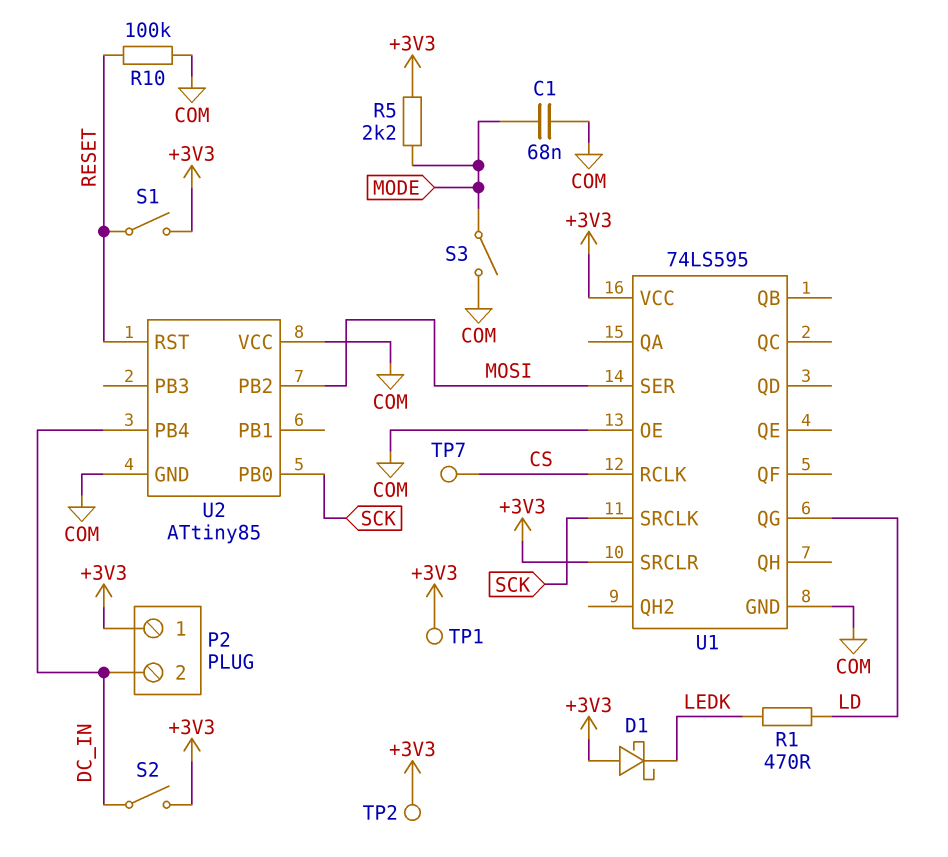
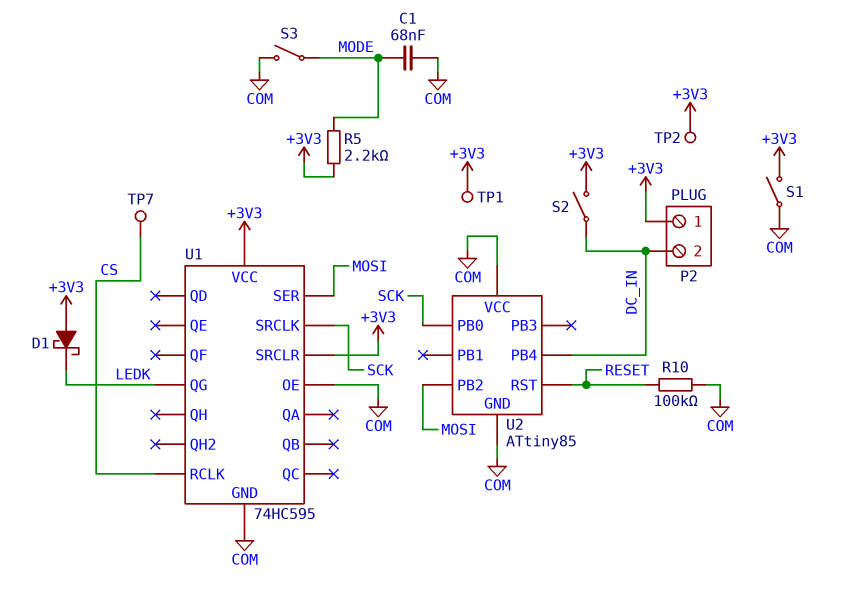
R1: 470 (LD, LEDK) -> none
S1: switch (+3V3, RESET) -> switch (+3V3, COM)
U1: 74LS595 -> 74HC595
U1 pin QG: LD -> LEDK

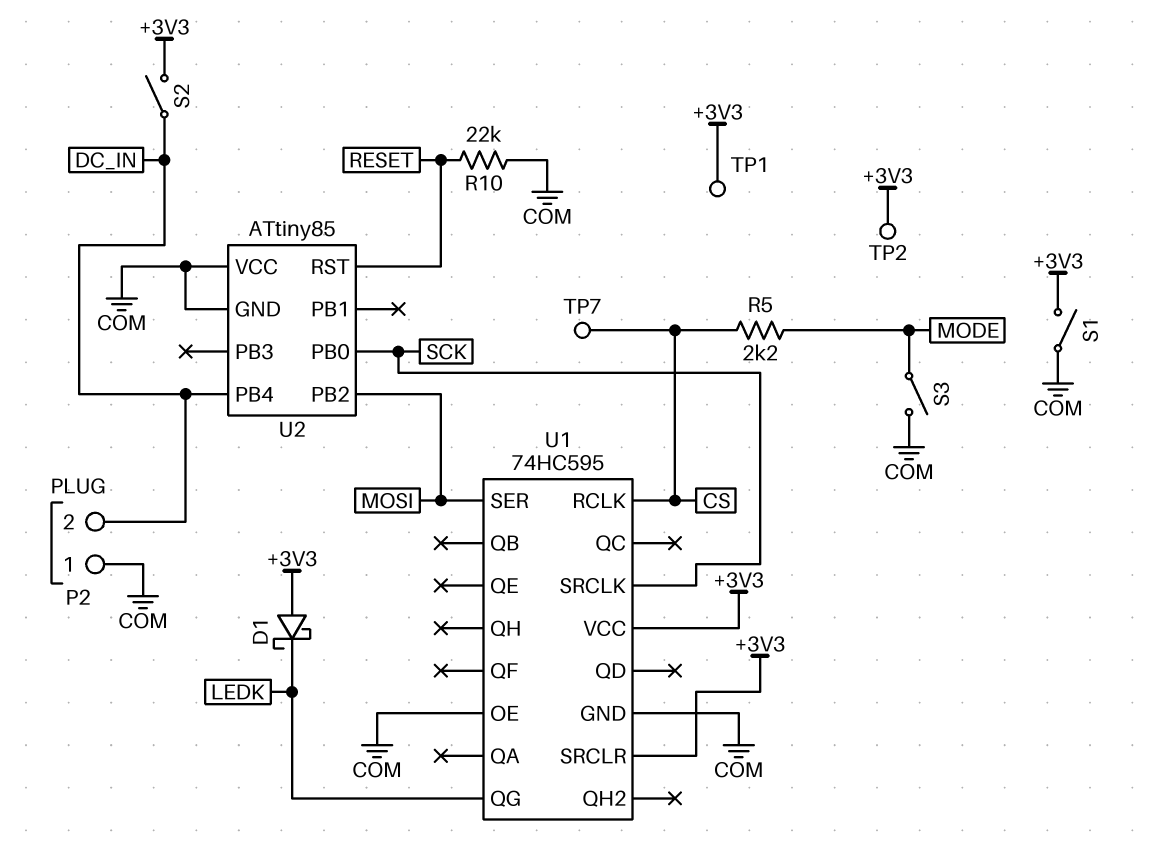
C1: 68nF (COM, MODE) -> none
P2 pin 1: +3V3 -> COM
R5: 2.2k (+3V3, MODE) -> 2.2k (CS, MODE)
R10: 100k (COM, RESET) -> 22k (COM, RESET)

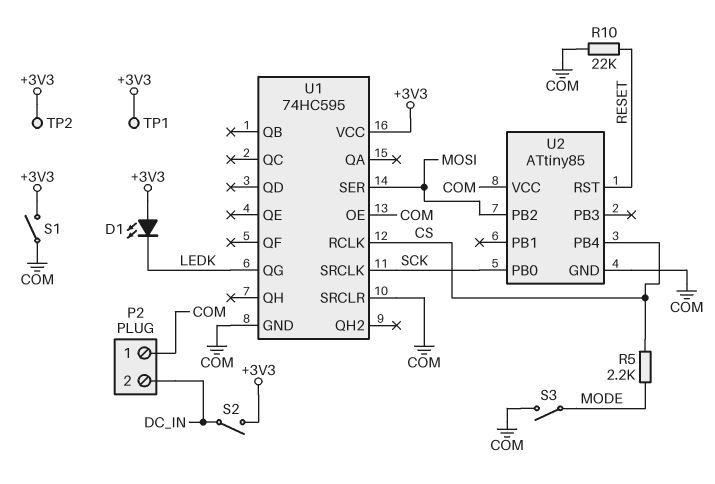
D1: schottky (A +3V3, K LEDK) -> LED (A +3V3, K LEDK)
TP7: test point (CS) -> none
U1 pin SRCLR: +3V3 -> COM
U2 pin PB4: DC_IN -> CS

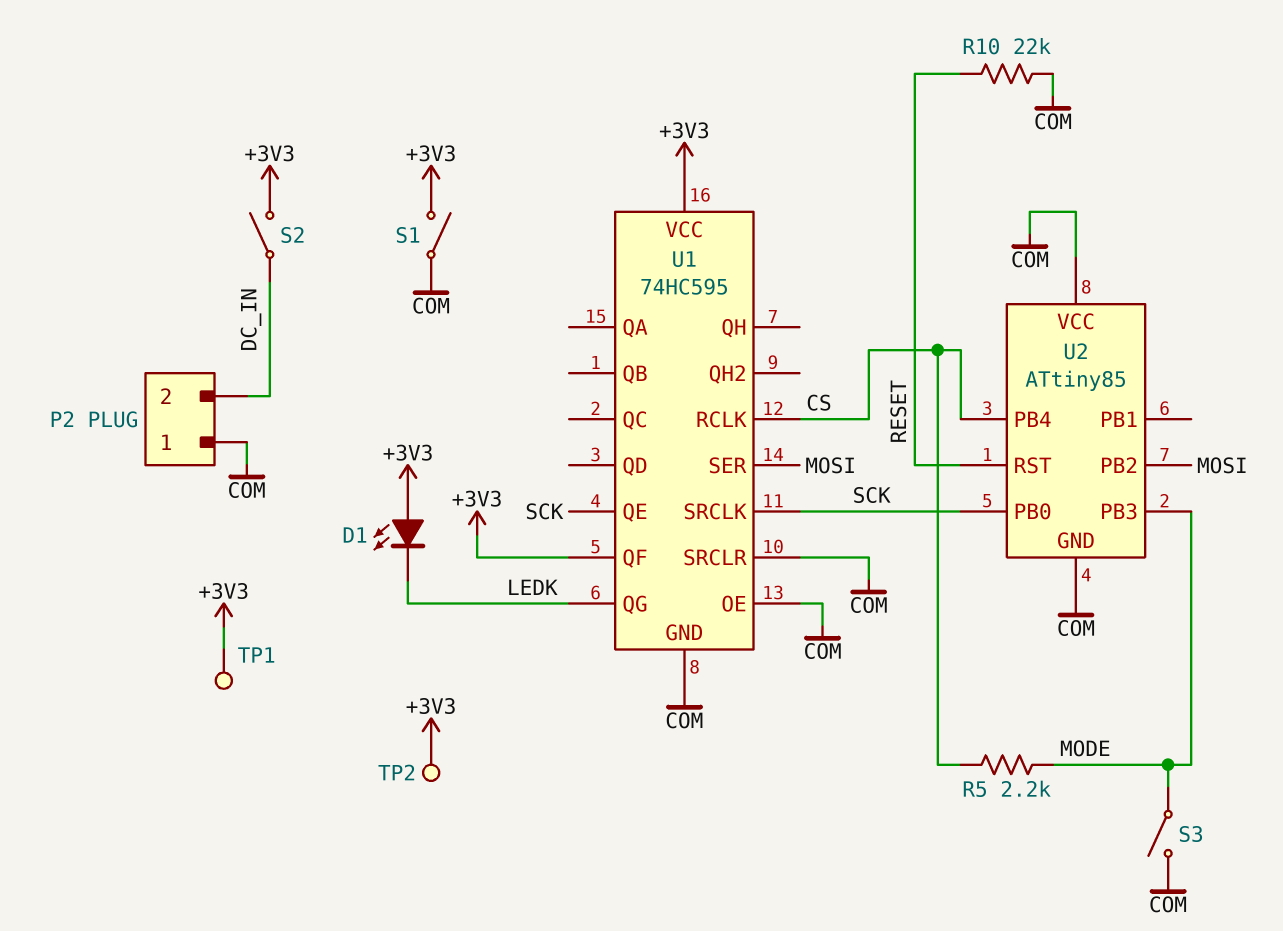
U1 pin QE: none -> SCK
U1 pin QF: none -> +3V3
U2 pin PB3: none -> MODE

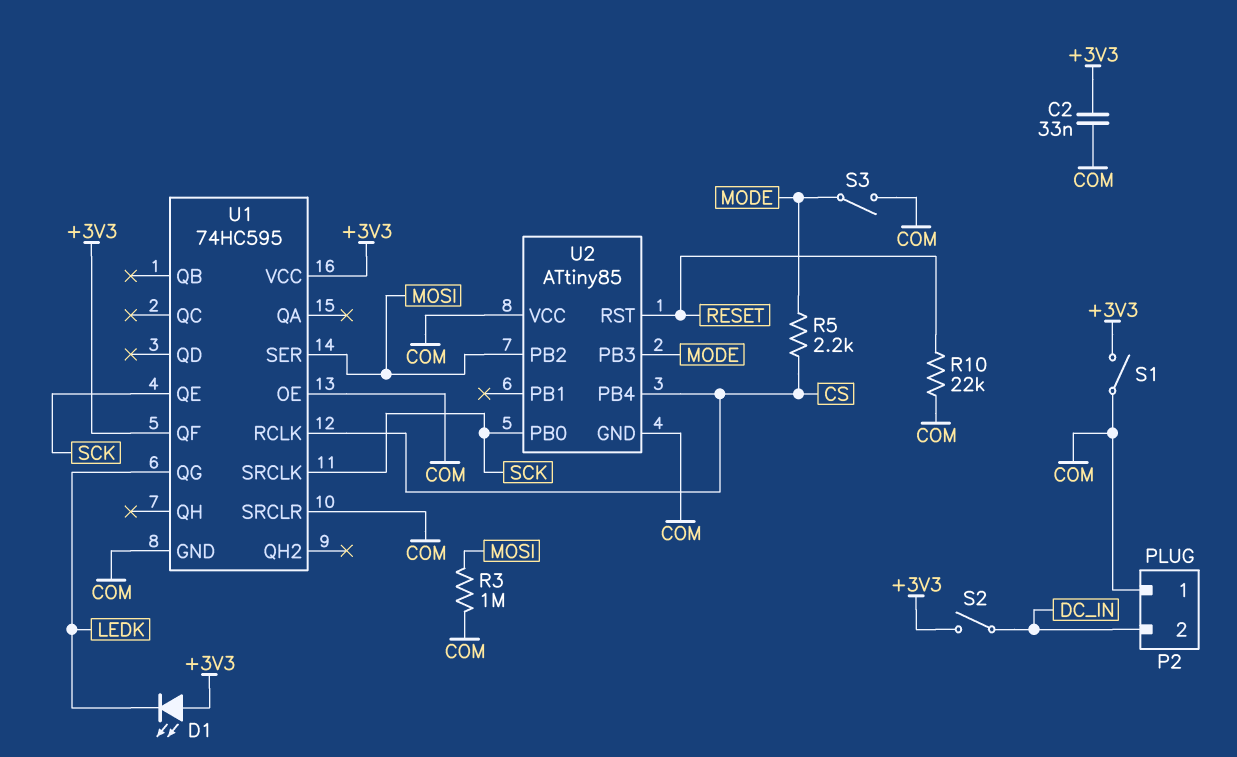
C2: none -> 33nF (+3V3, COM)
R3: none -> 1M (COM, MOSI)
TP1: test point (+3V3) -> none
TP2: test point (+3V3) -> none

